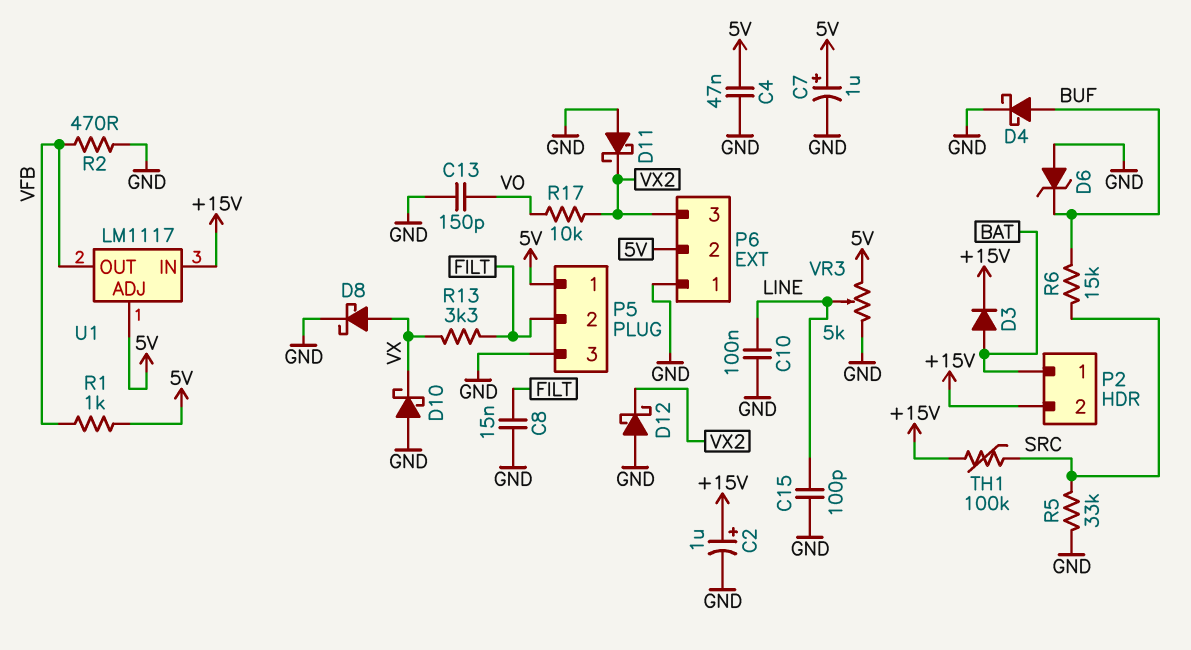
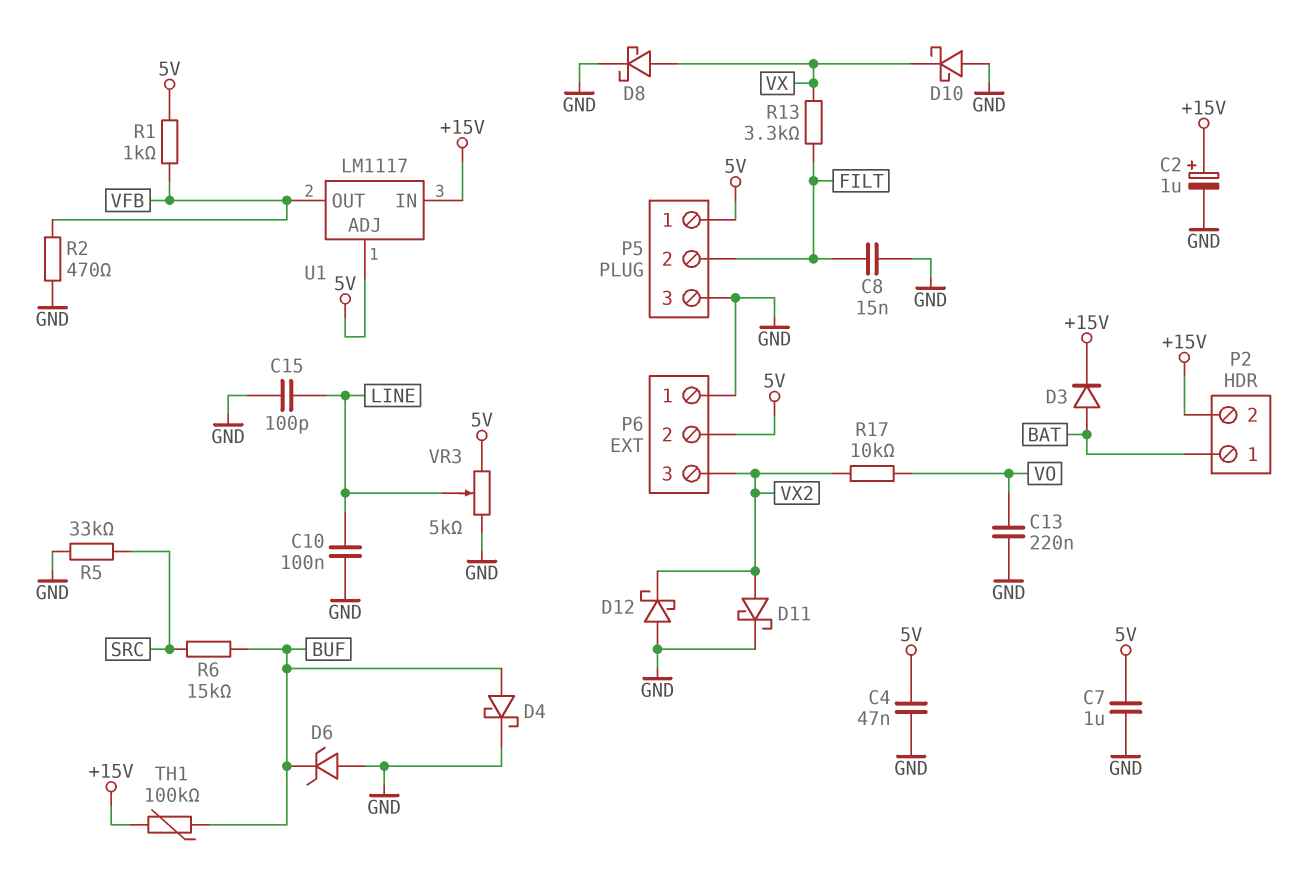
C7: 1uF (plus 5V, minus GND) -> 1uF (5V, GND)
C13: 150pF (GND, VO) -> 220nF (GND, VO)
D11: schottky (A GND, K VX2) -> schottky (A VX2, K GND)
TH1: 100k (+15V, SRC) -> 100k (+15V, BUF)

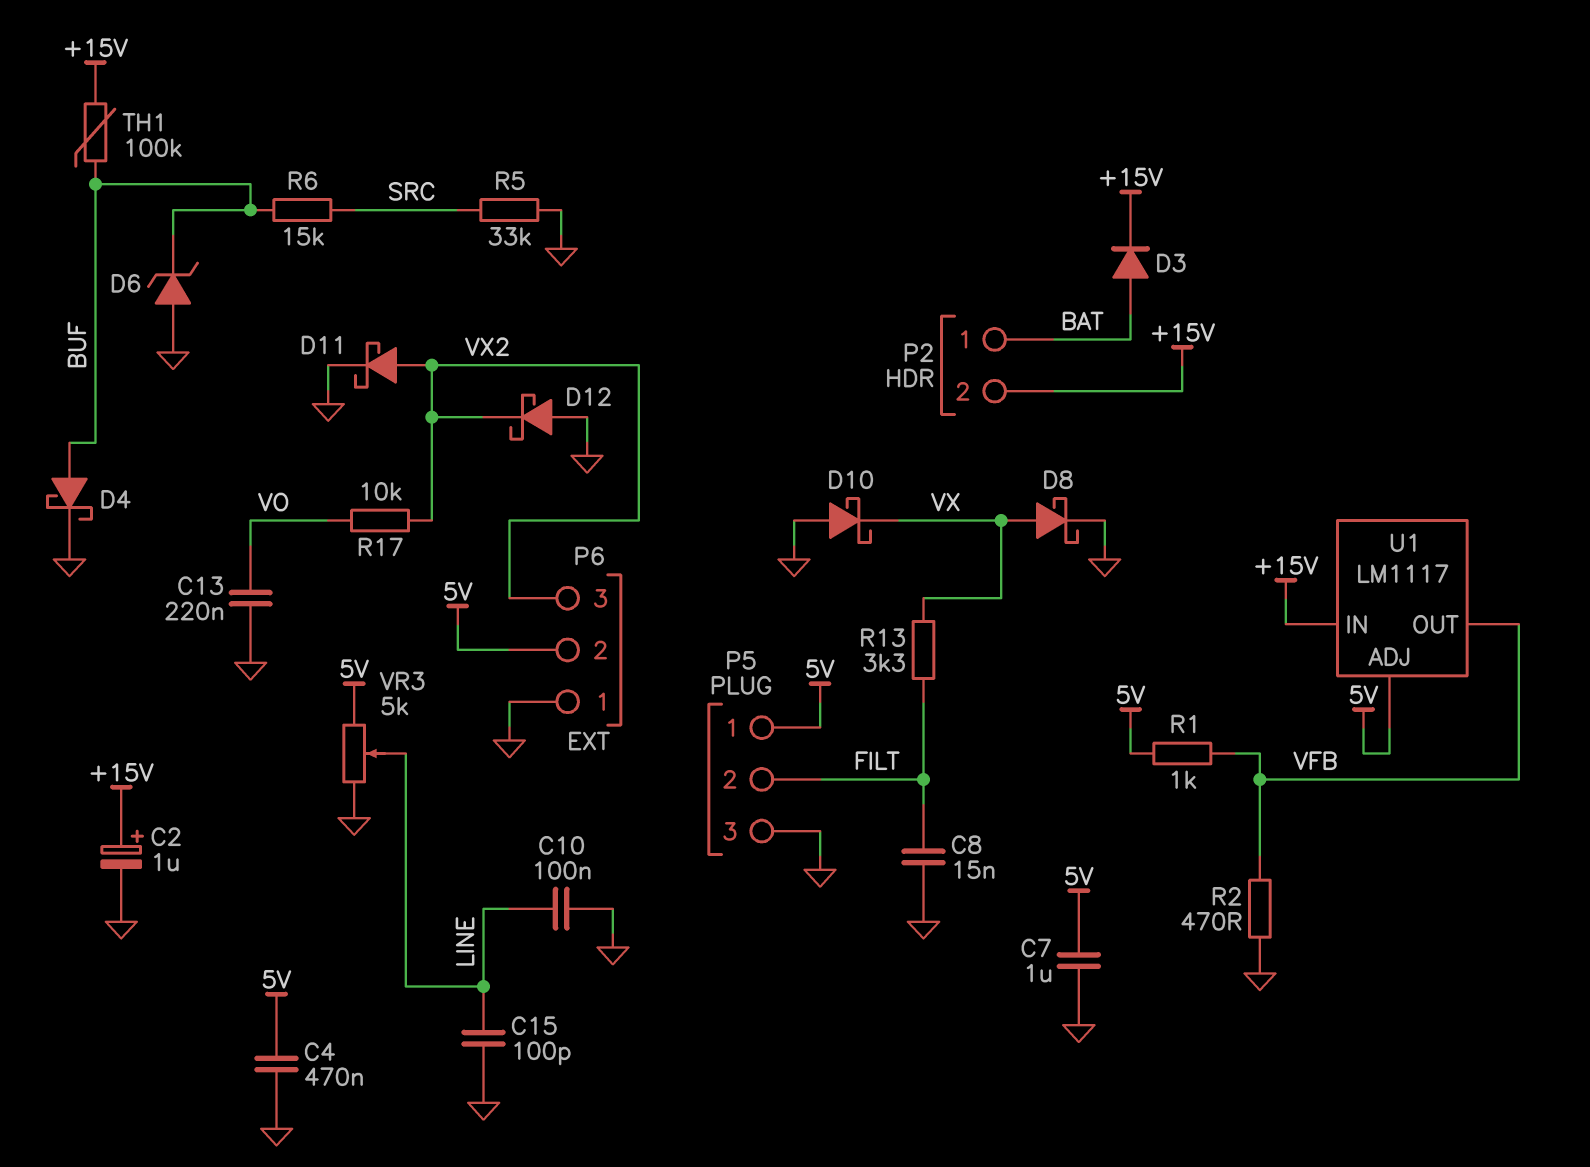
C4: 47nF (5V, GND) -> 470nF (5V, GND)

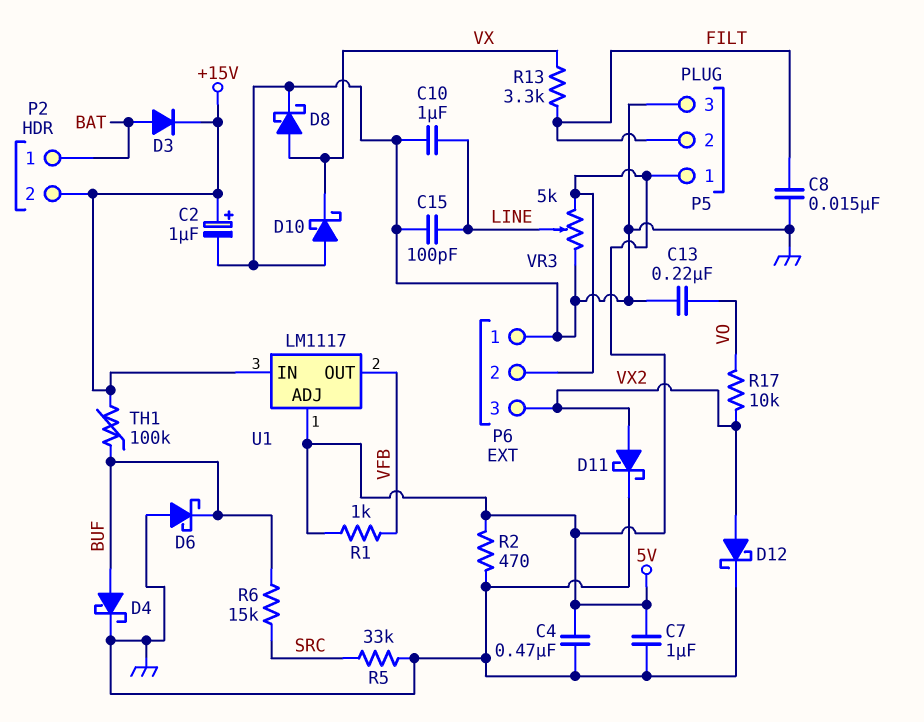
C10: 100nF (GND, LINE) -> 1uF (GND, LINE)
D6: zener (A GND, K BUF) -> schottky (A GND, K BUF)
D12: schottky (A GND, K VX2) -> schottky (A VX2, K GND)
R2: 470 (GND, VFB) -> 470 (5V, GND)

